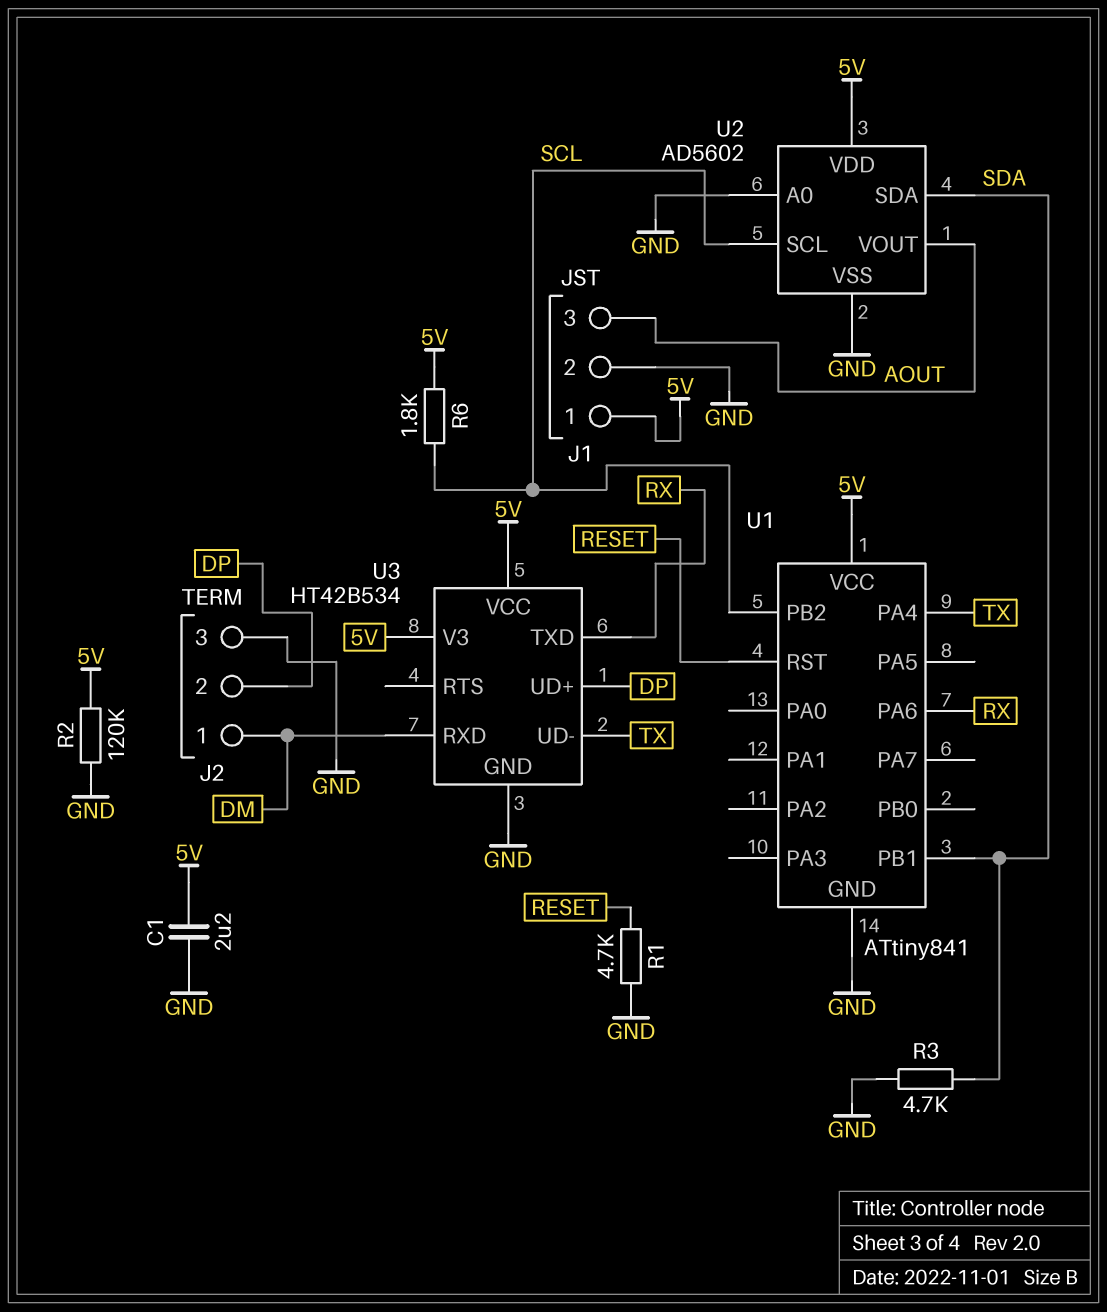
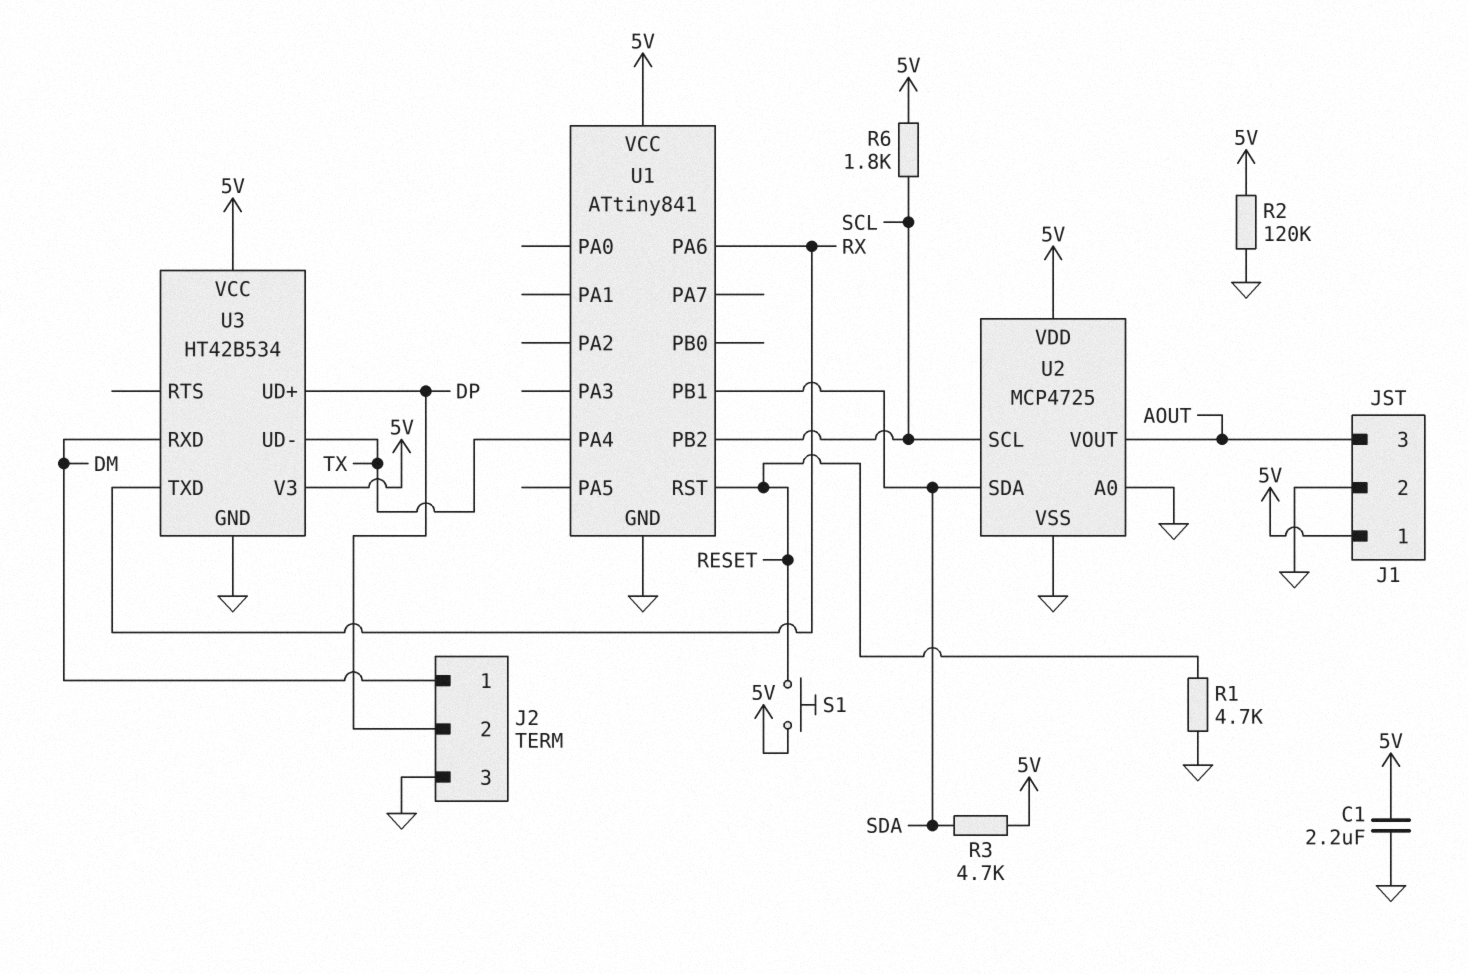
R3: 4.7k (GND, SDA) -> 4.7k (5V, SDA)
S1: none -> button (5V, RESET)
U2: AD5602 -> MCP4725

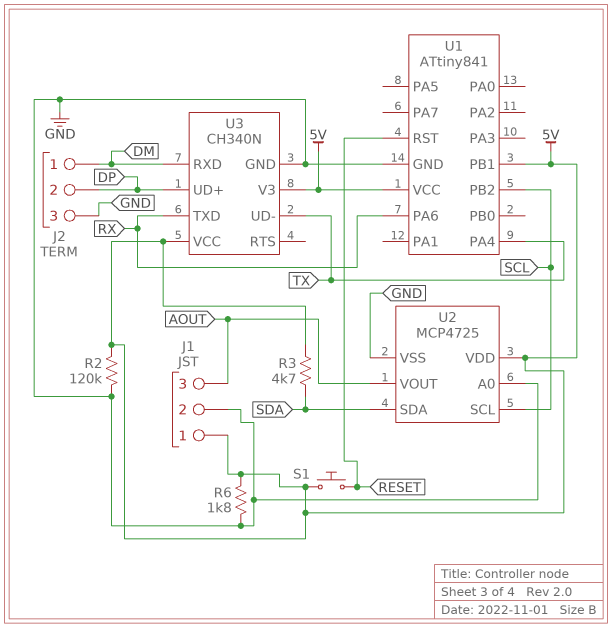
C1: 2.2uF (5V, GND) -> none
R1: 4.7k (GND, RESET) -> none
R6: 1.8k (5V, SCL) -> 1.8k (5V, GND)
U1 pin PB1: SDA -> 5V
U3: HT42B534 -> CH340N

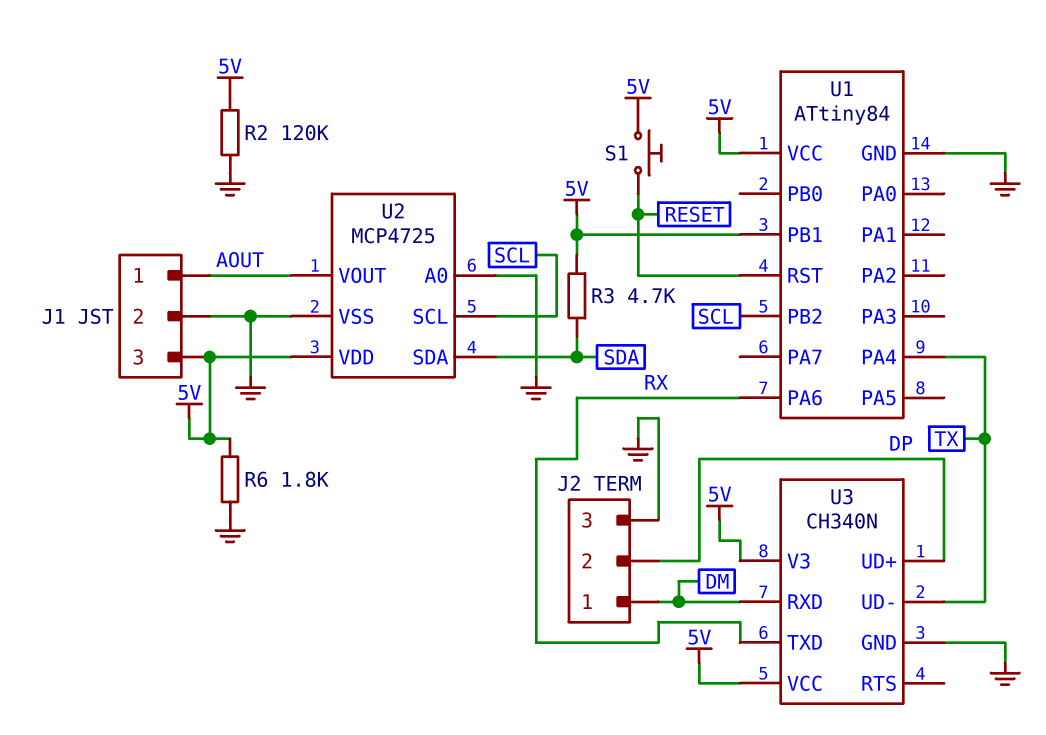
J1 pin 1: 5V -> AOUT
J1 pin 3: AOUT -> 5V
U1: ATtiny841 -> ATtiny84

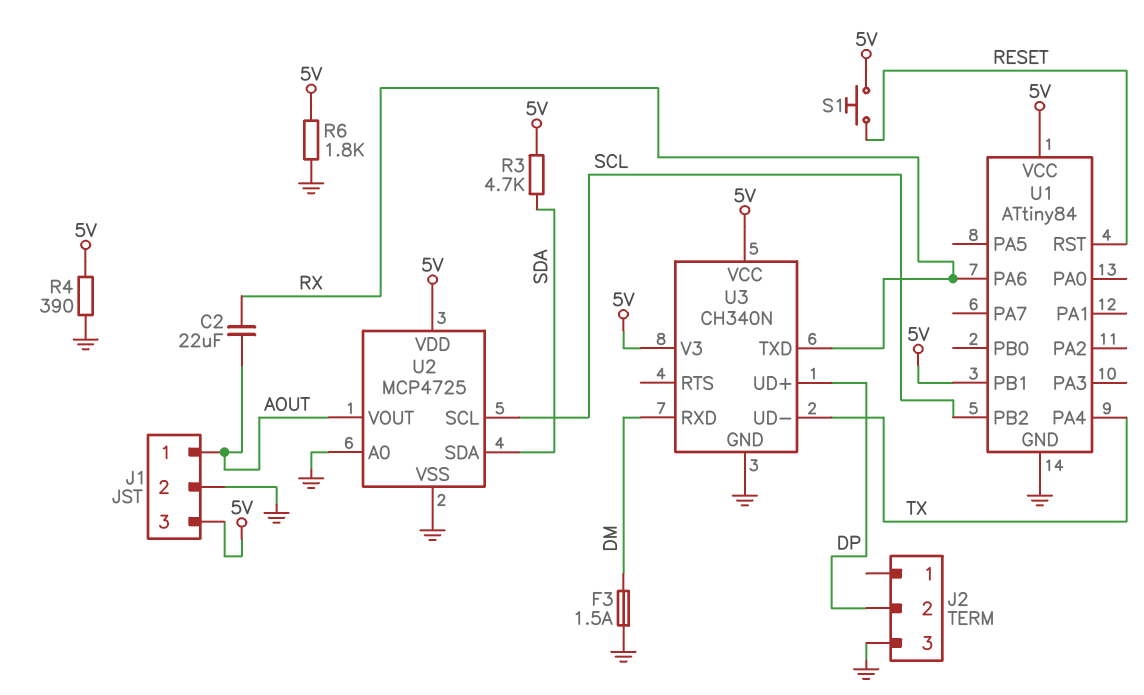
C2: none -> 22uF (AOUT, RX)
F3: none -> 1.5A (DM, GND)
J2 pin 1: DM -> none
R2: 120k (5V, GND) -> none
R4: none -> 390 (5V, GND)

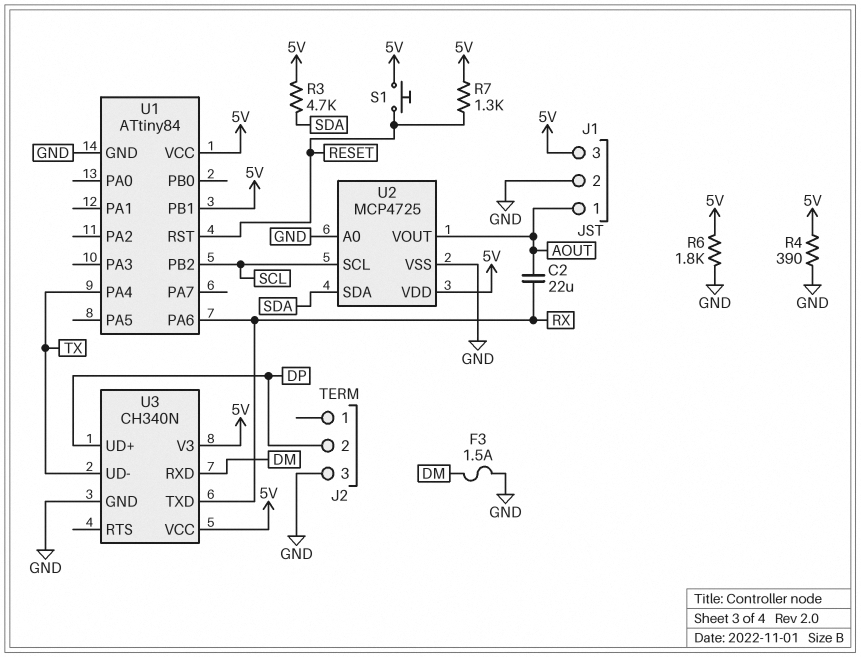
R7: none -> 1.3k (5V, RESET)

